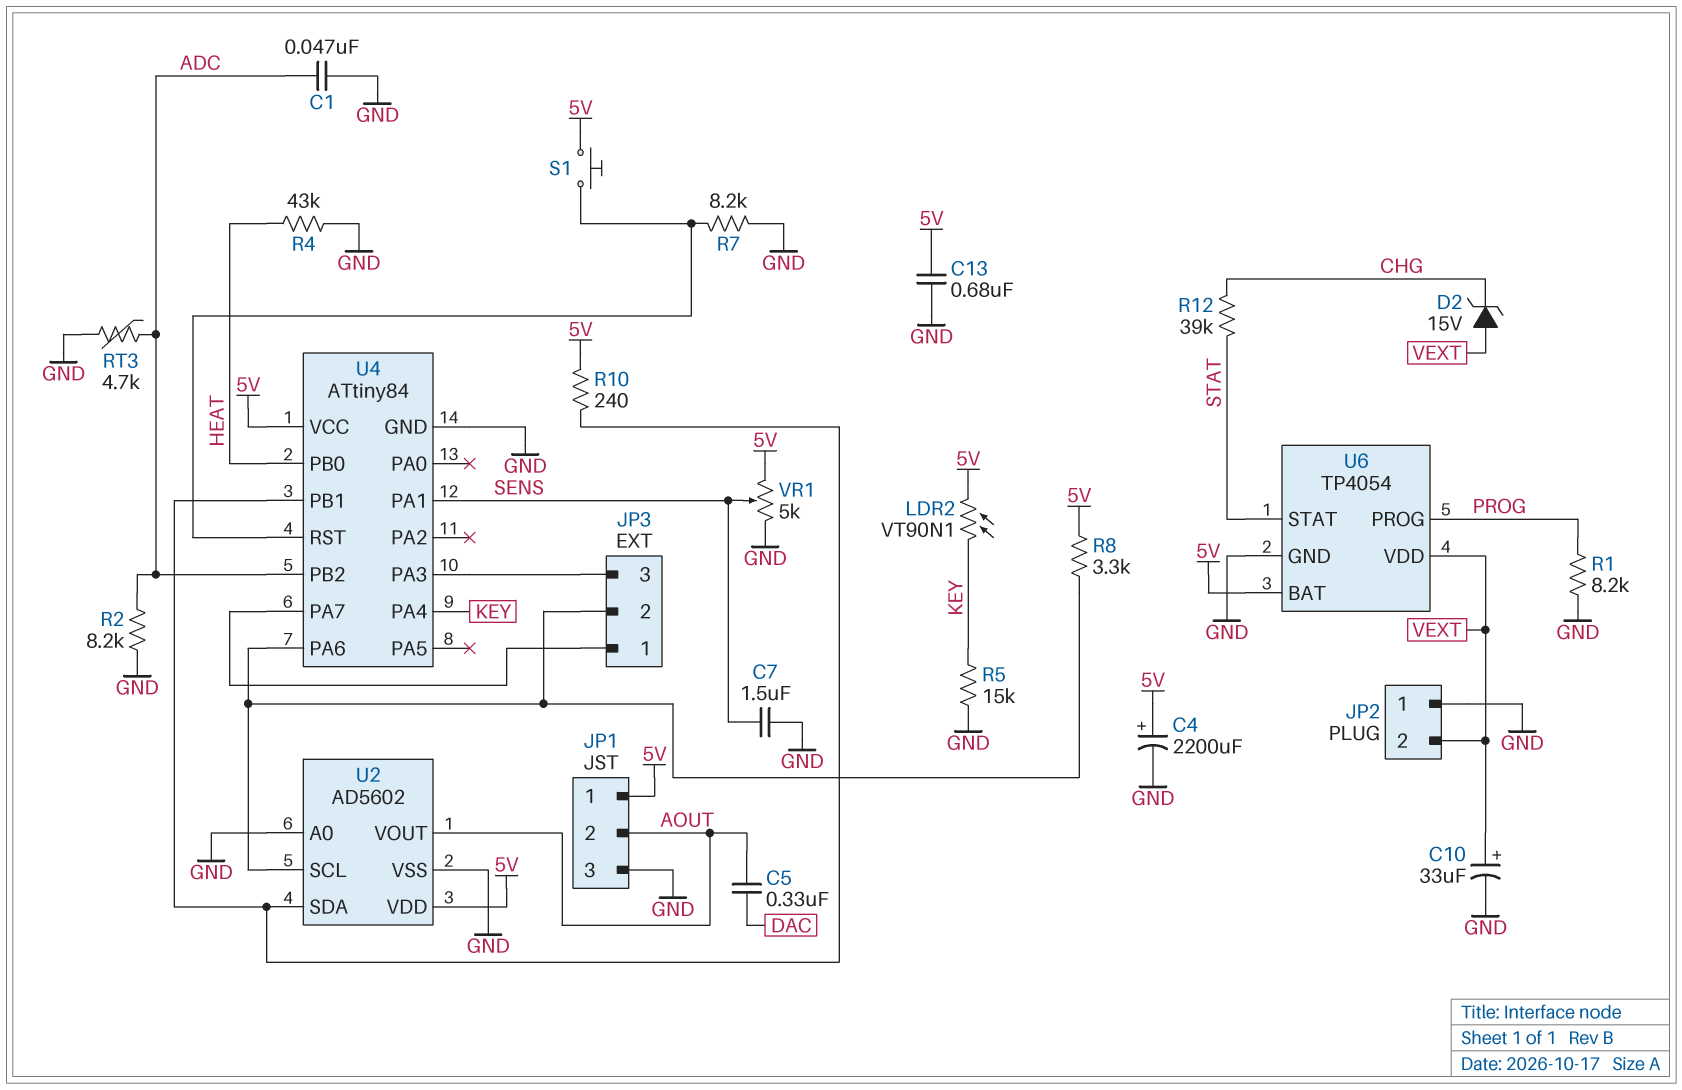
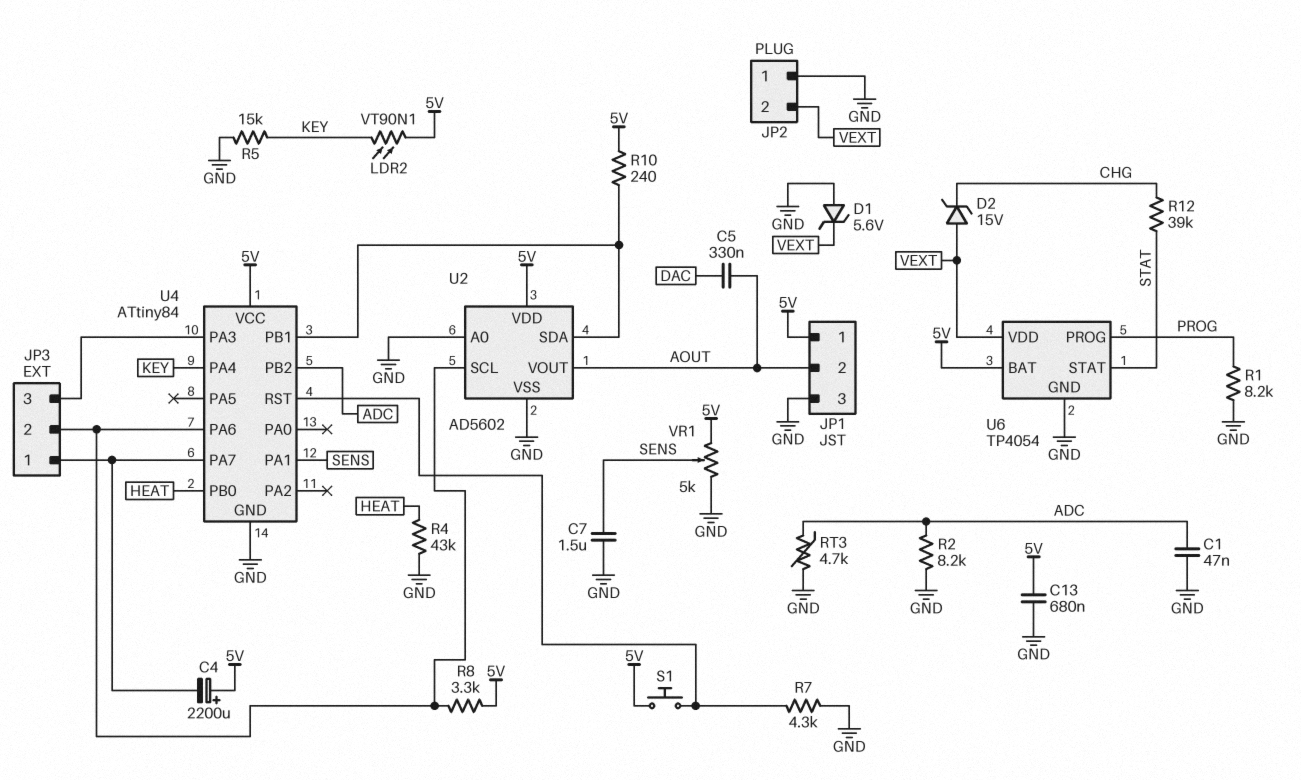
C4: 2200uF (plus 5V, minus GND) -> 2200uF (plus 5V, minus JP3/1)
C10: 33uF (plus VEXT, minus GND) -> none
D1: none -> zener 5.6V (A GND, K VEXT)
R7: 8.2k (GND, U4/RST) -> 4.3k (GND, U4/RST)

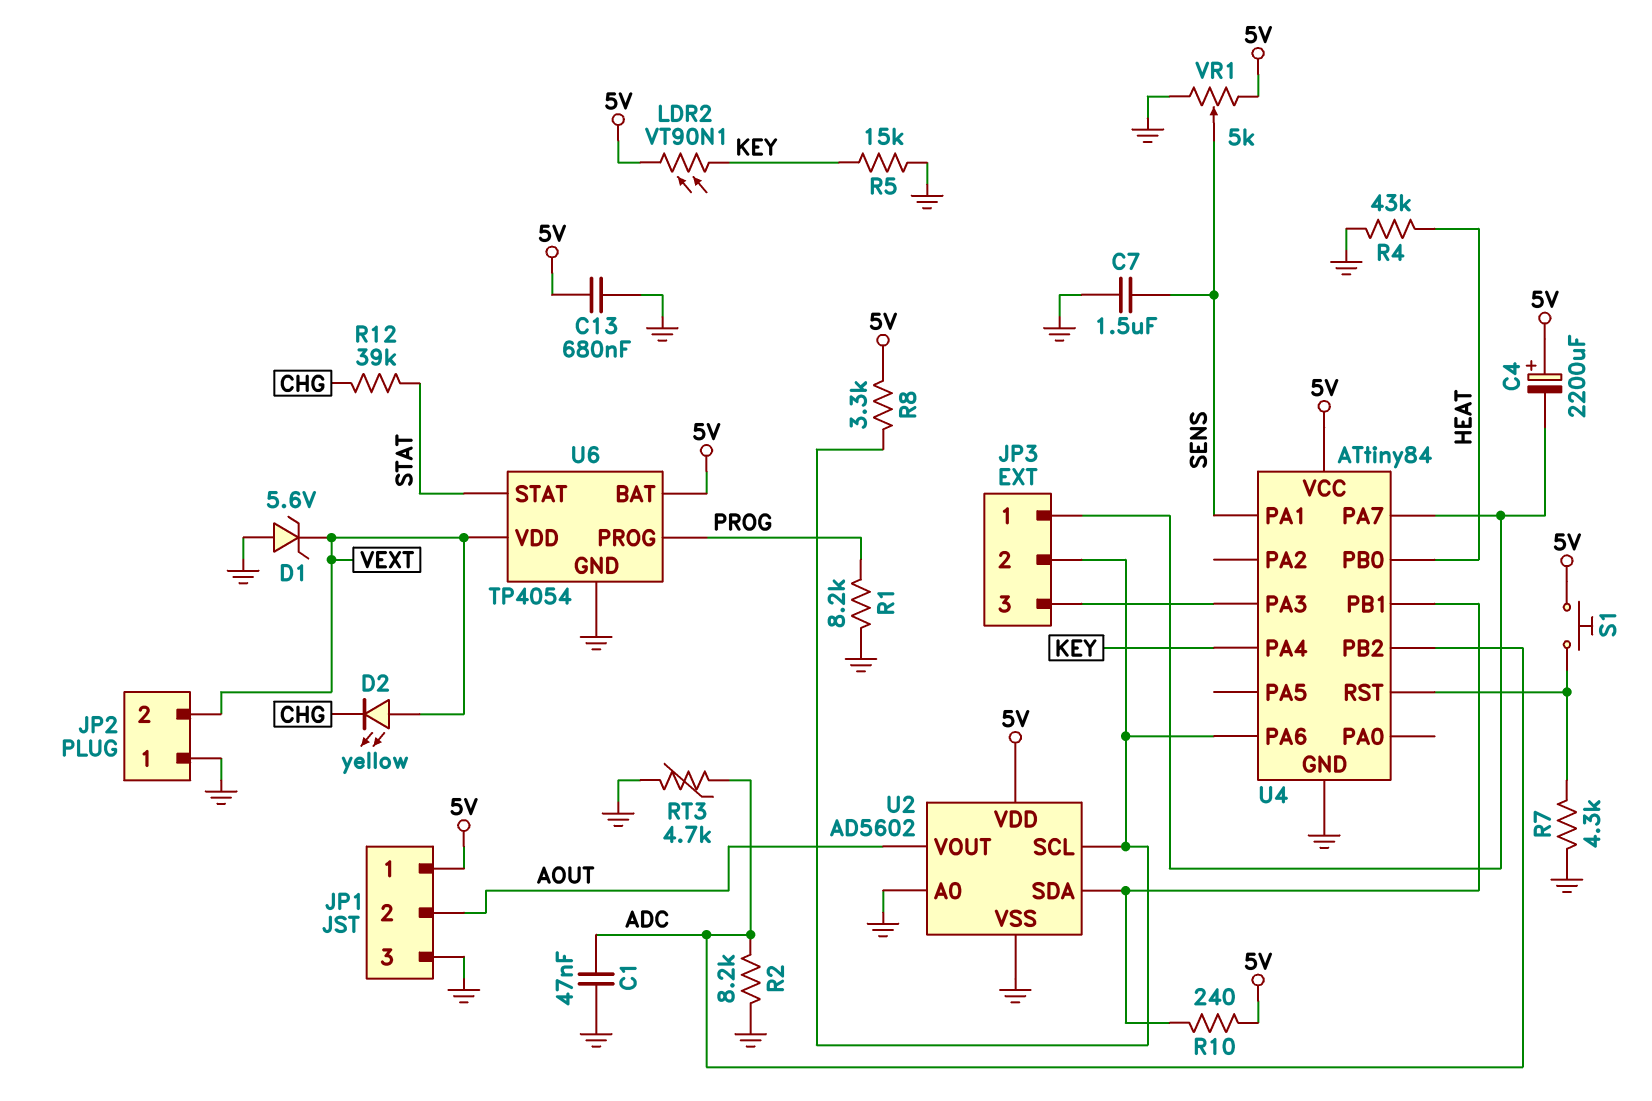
C5: 330nF (AOUT, DAC) -> none
D2: zener 15V (A VEXT, K CHG) -> LED yellow (A VEXT, K CHG)

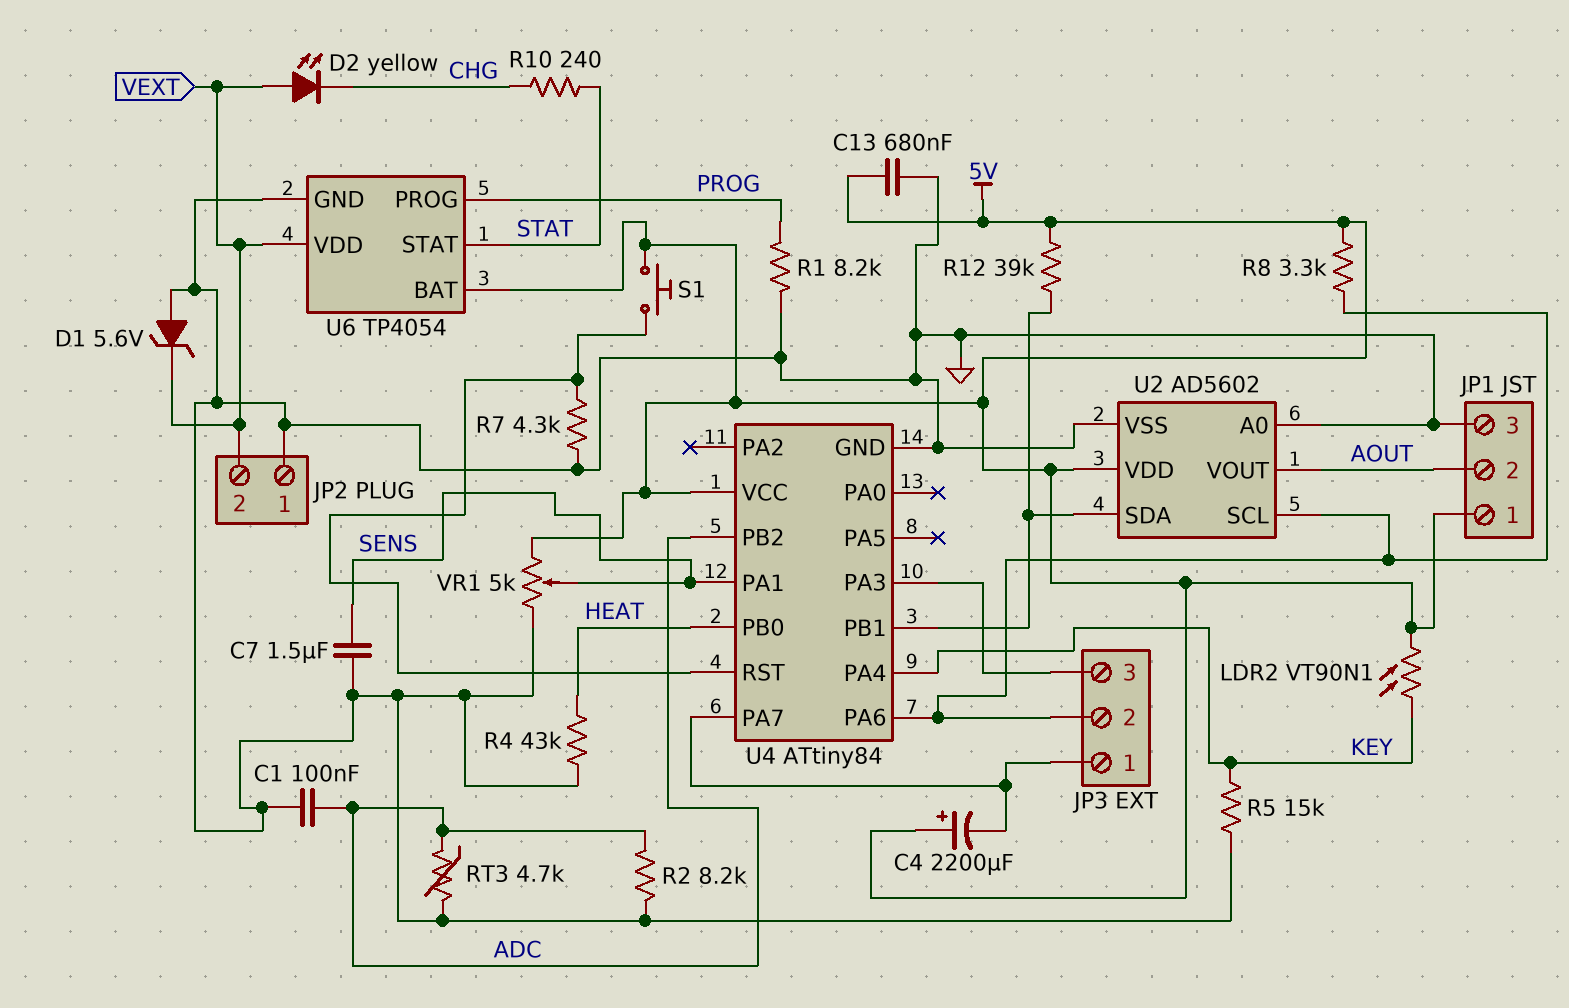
C1: 47nF (ADC, GND) -> 100nF (ADC, GND)
R10: 240 (5V, U2/SDA) -> 240 (CHG, STAT)
R12: 39k (CHG, STAT) -> 39k (5V, U2/SDA)

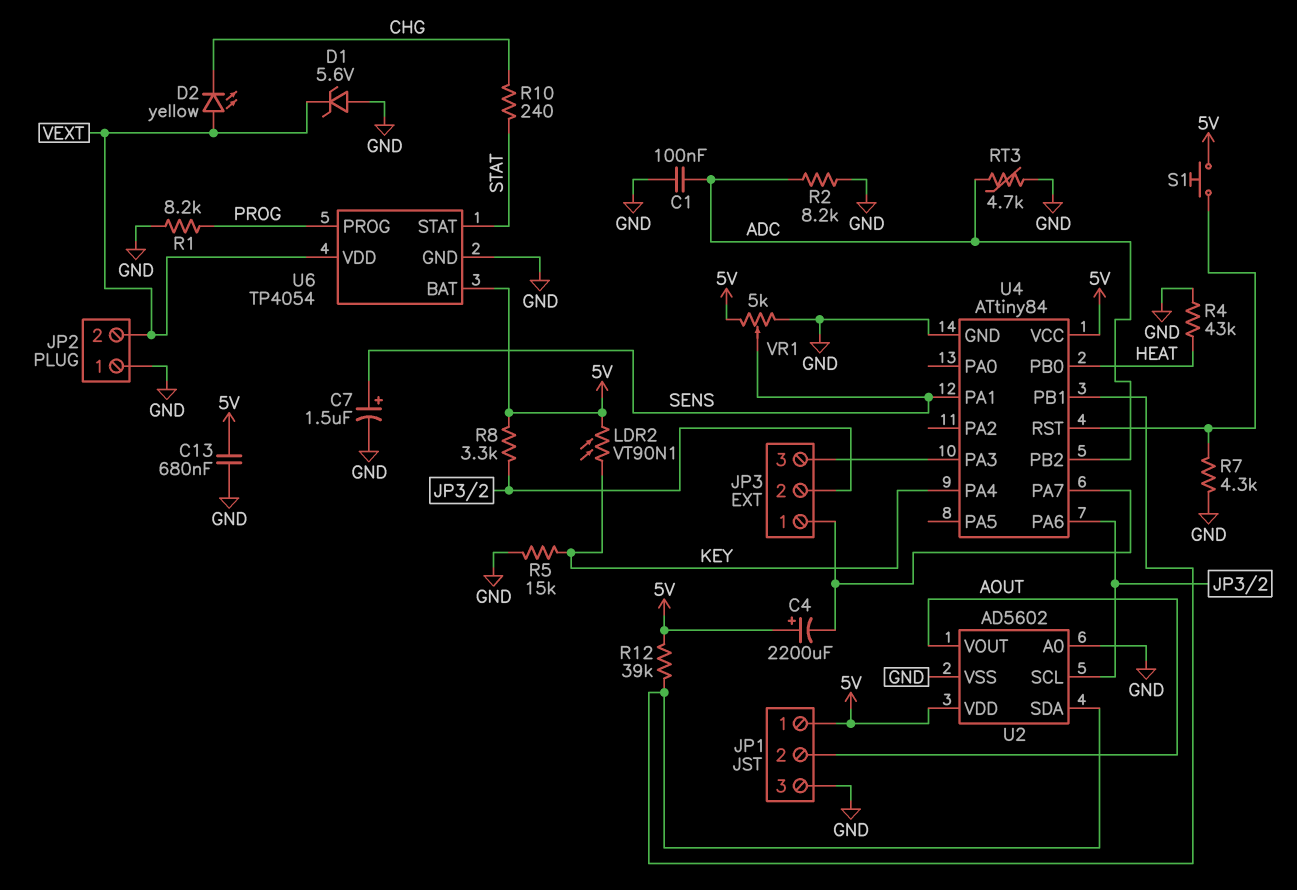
C7: 1.5uF (GND, SENS) -> 1.5uF (plus SENS, minus GND)

